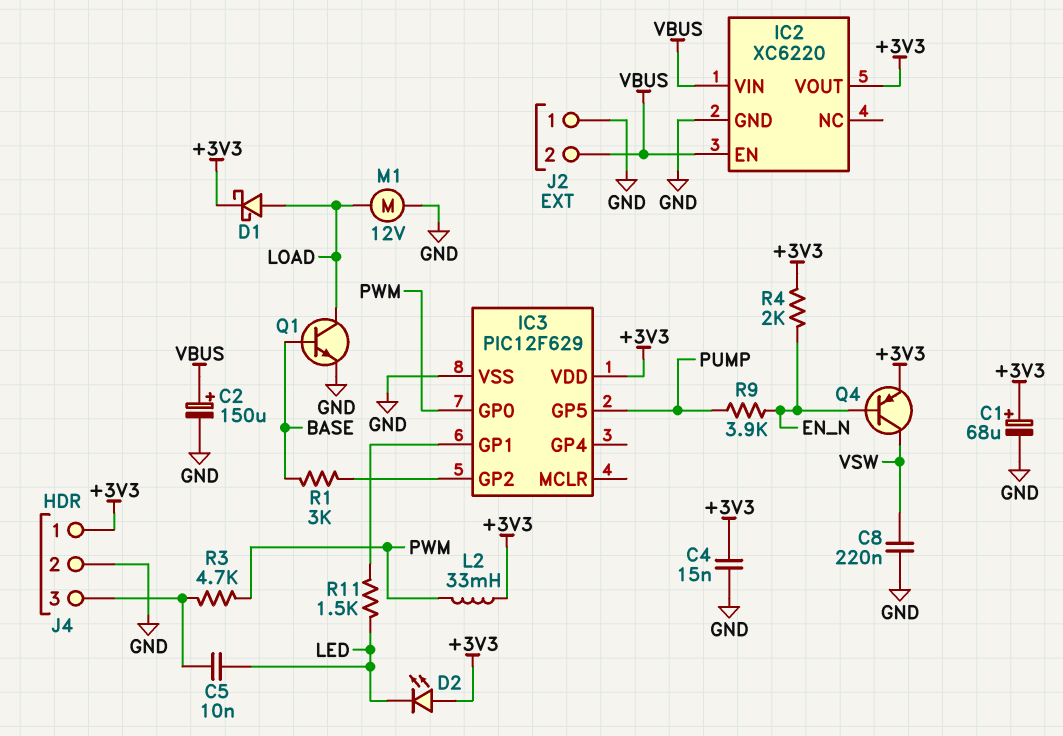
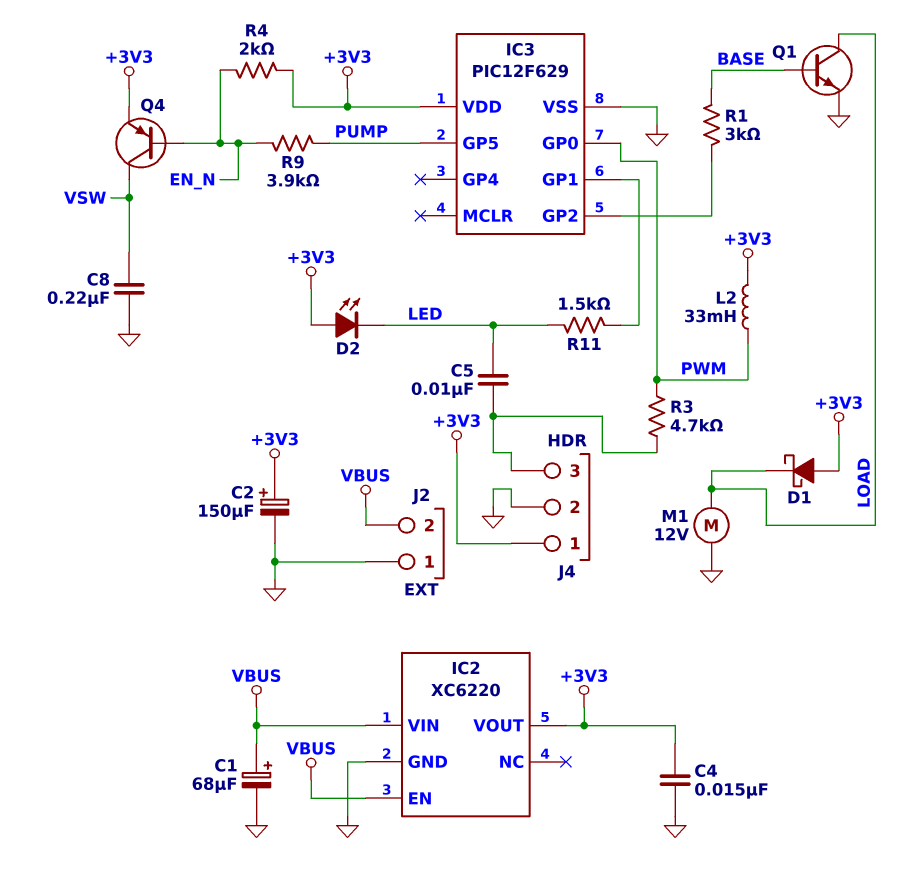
C1: 68uF (plus +3V3, minus GND) -> 68uF (plus VBUS, minus GND)
C2: 150uF (plus VBUS, minus GND) -> 150uF (plus +3V3, minus GND)
D1: schottky (A LOAD, K +3V3) -> schottky (A +3V3, K LOAD)

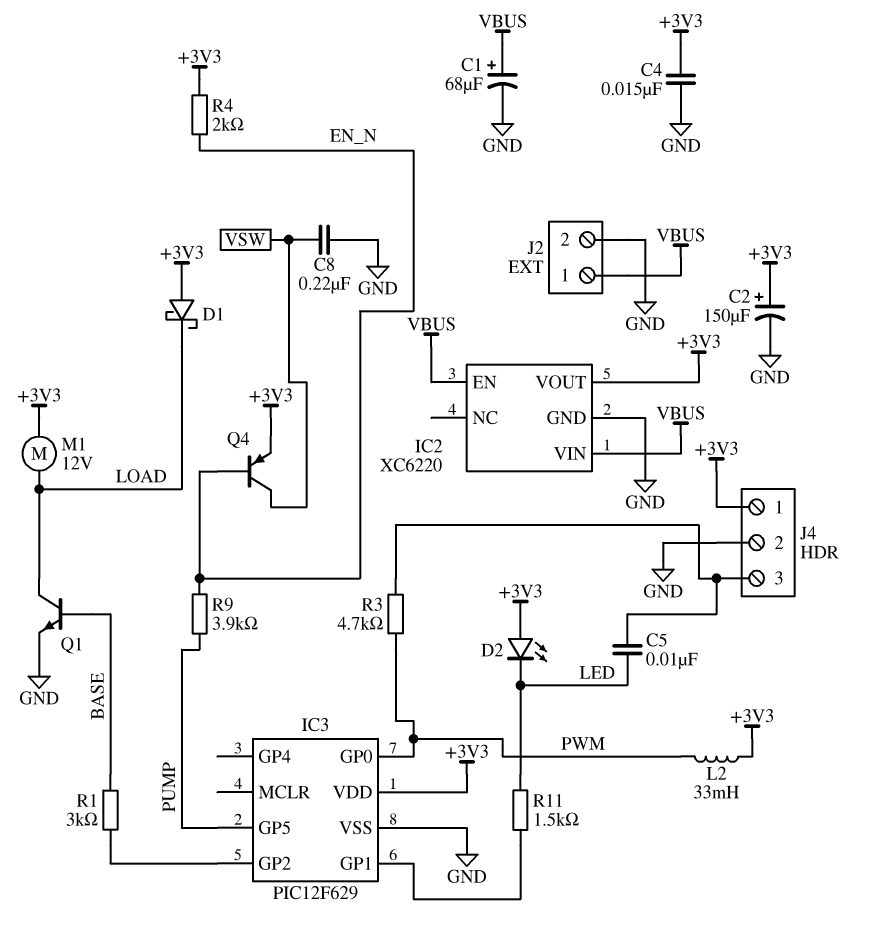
J2 pin 1: GND -> VBUS
J2 pin 2: VBUS -> GND
M1: motor 12V (GND, LOAD) -> motor 12V (+3V3, LOAD)

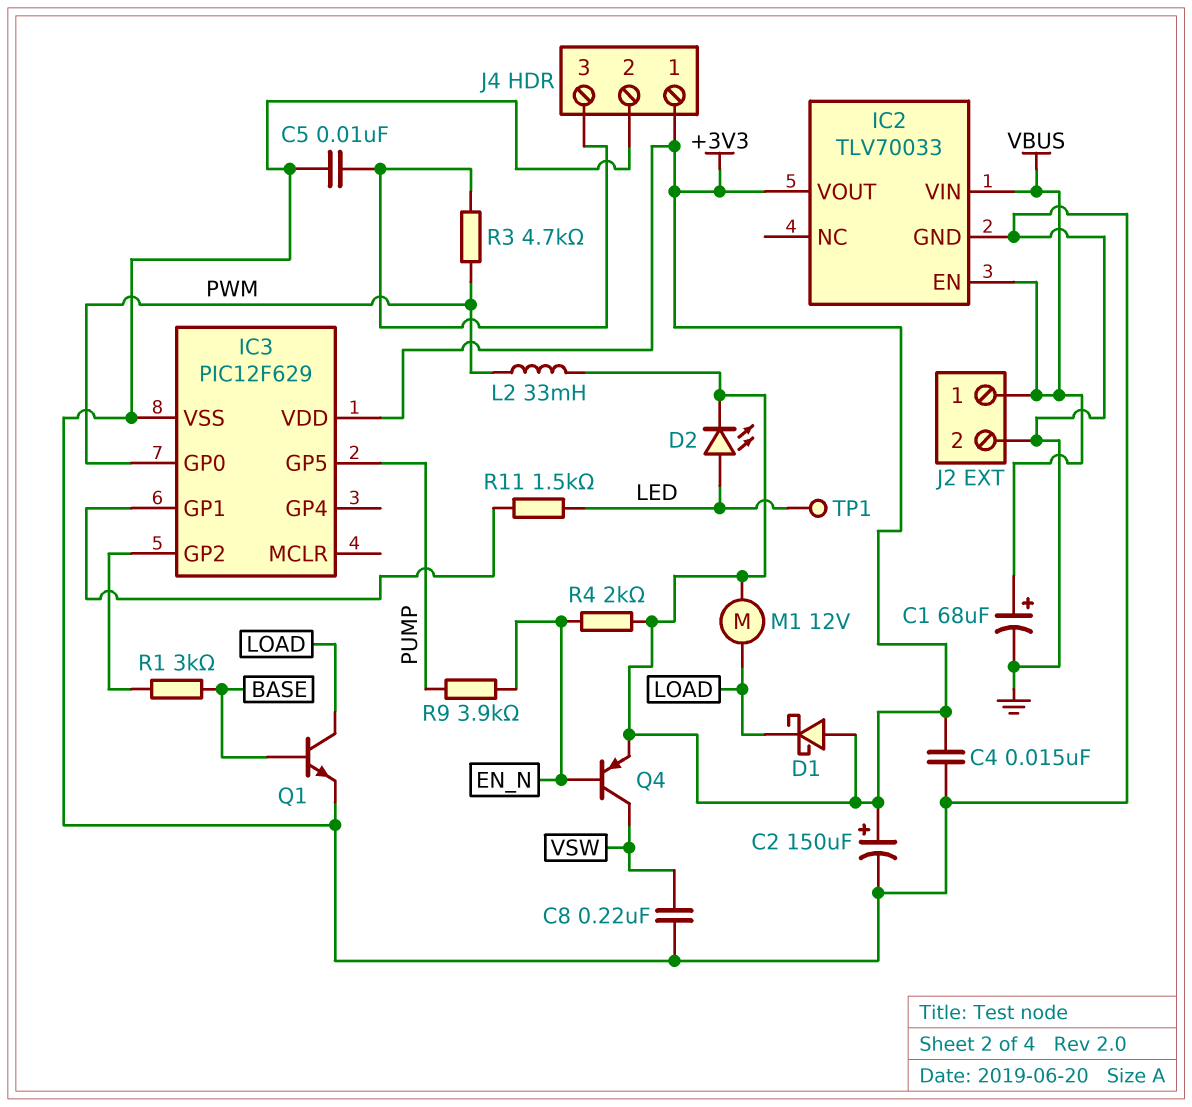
C5: 10nF (J4/3, LED) -> 10nF (GND, J4/3)
D2: LED (A +3V3, K LED) -> LED (A LED, K +3V3)
IC2: XC6220 -> TLV70033
TP1: none -> test point (LED)

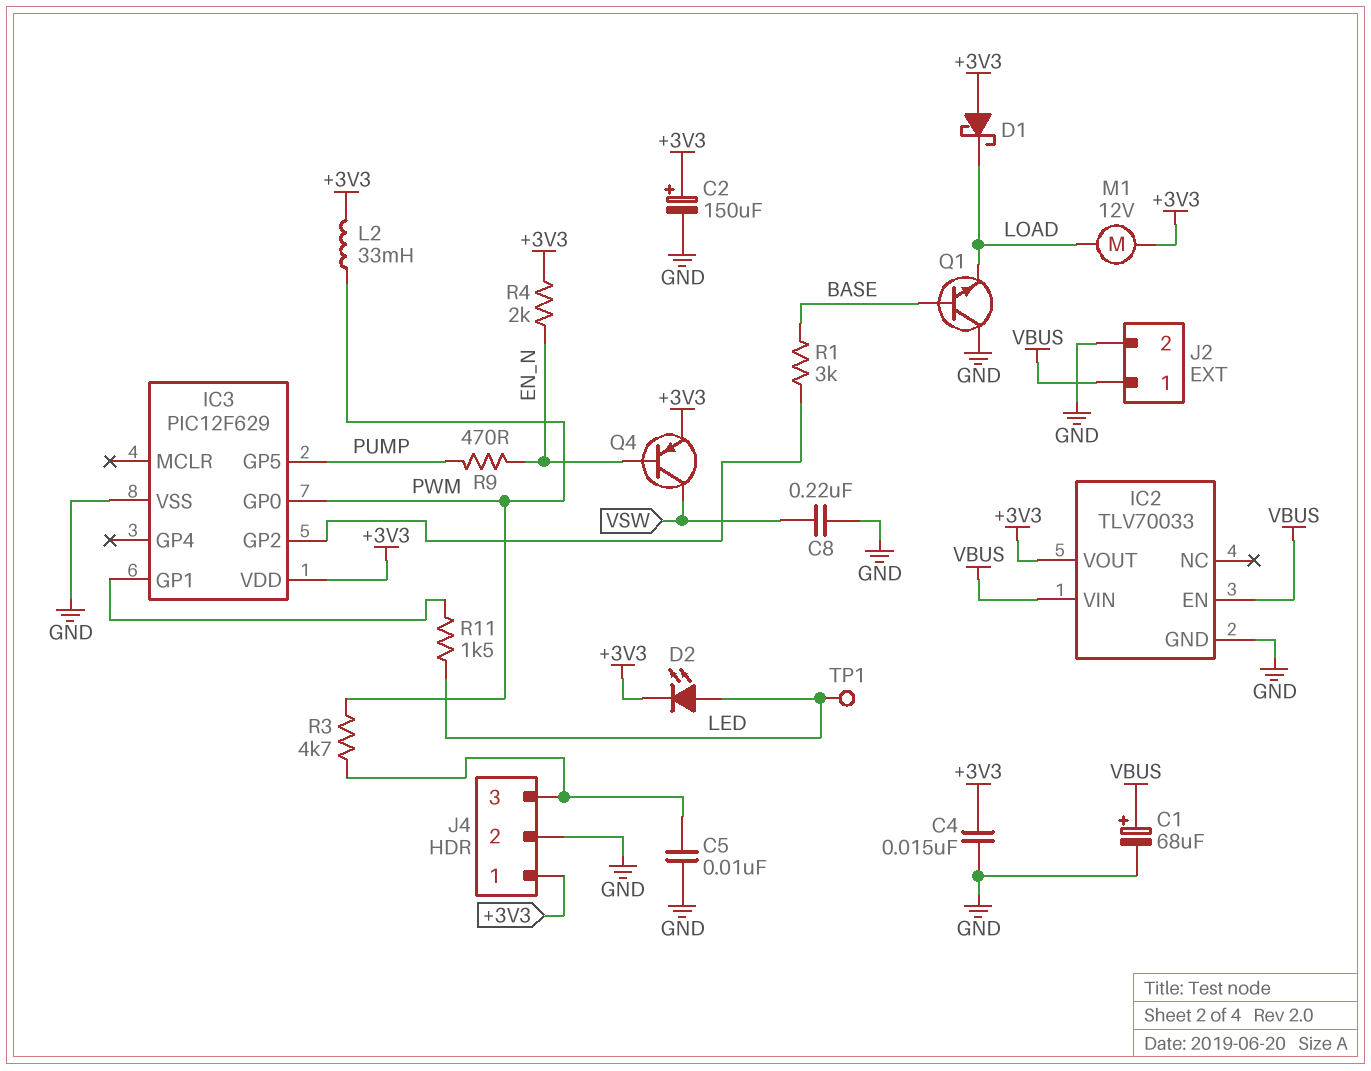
Q1: NPN (B BASE, C LOAD, E GND) -> NPN (B BASE, C GND, E LOAD)
R9: 3.9k (EN_N, PUMP) -> 470 (EN_N, PUMP)

